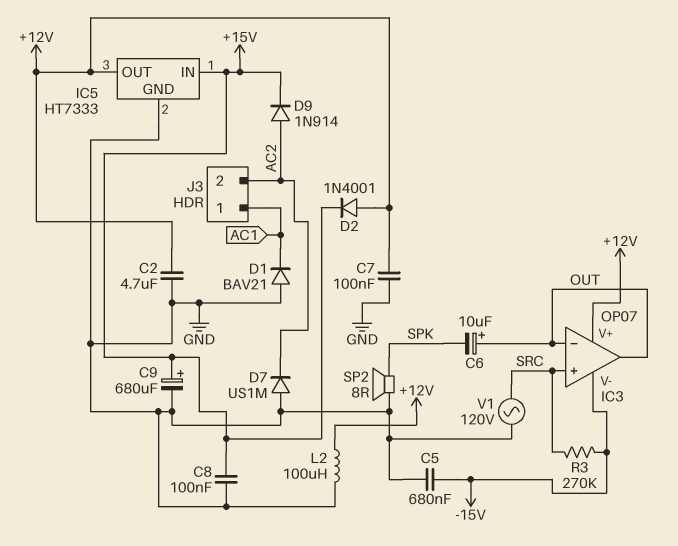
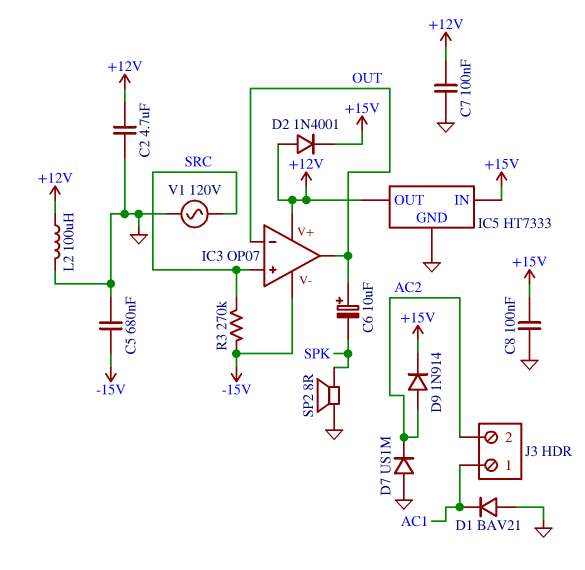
C9: 680uF (plus +15V, minus GND) -> none

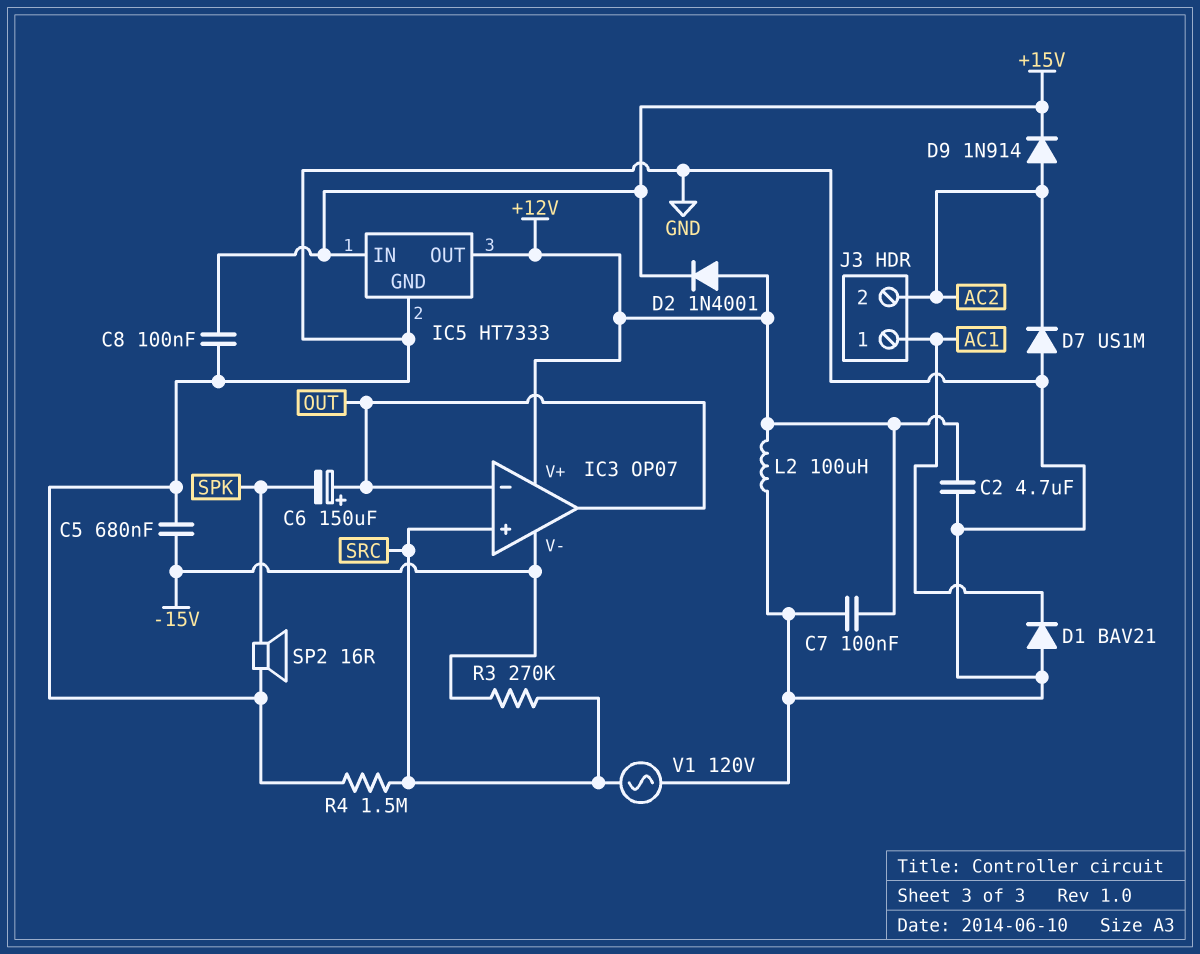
C6: 10uF (plus OUT, minus SPK) -> 150uF (plus OUT, minus SPK)
R4: none -> 1.5M (GND, SRC)
SP2: speaker 8R (GND, SPK) -> speaker 16R (GND, SPK)

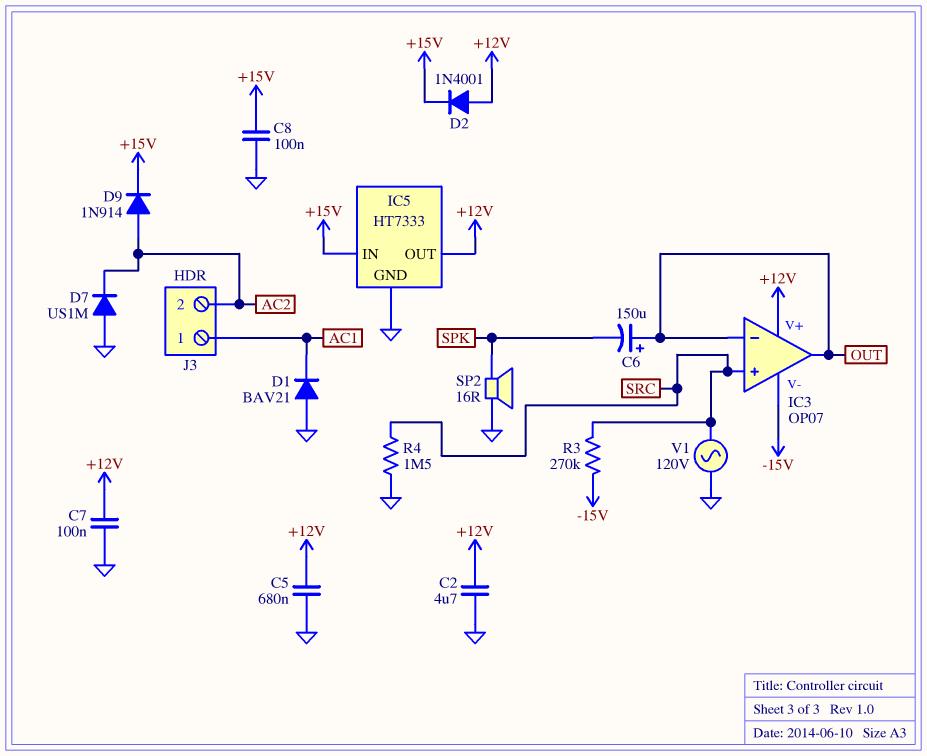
C5: 680nF (-15V, GND) -> 680nF (+12V, GND)
L2: 100uH (+12V, GND) -> none

